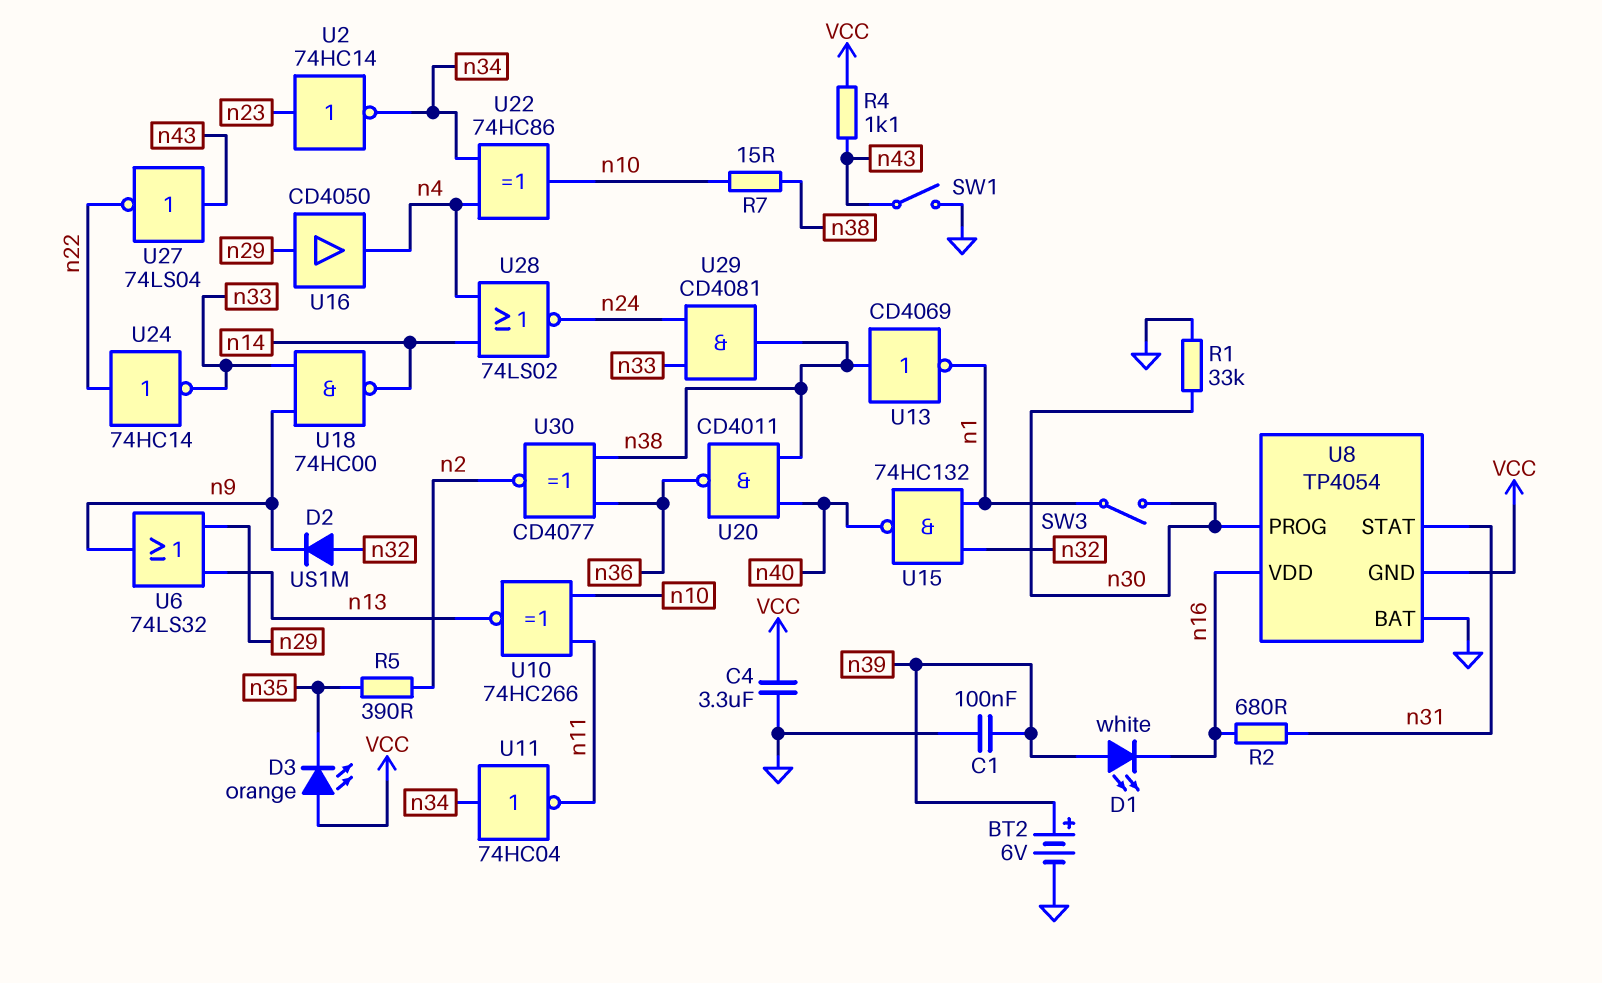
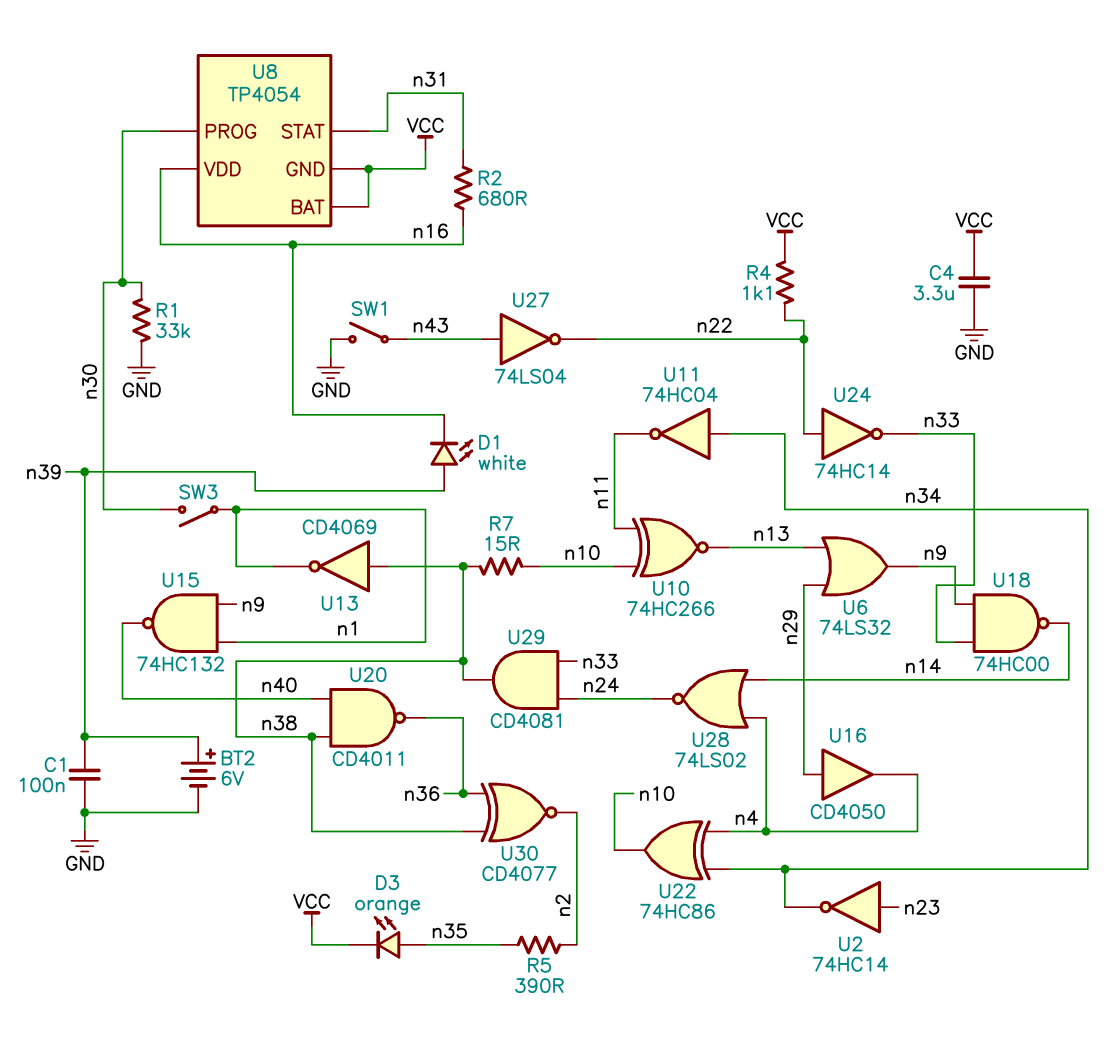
D2: diode US1M (A n32, K n9) -> none
D3: LED orange (A VCC, K n35) -> LED orange (A n35, K VCC)
R4: 1.1k (VCC, n43) -> 1.1k (VCC, n22)
U8 pin BAT: GND -> VCC
U15: NAND 74HC132 (in n1, in n32, out n40) -> NAND 74HC132 (in n1, in n9, out n40)

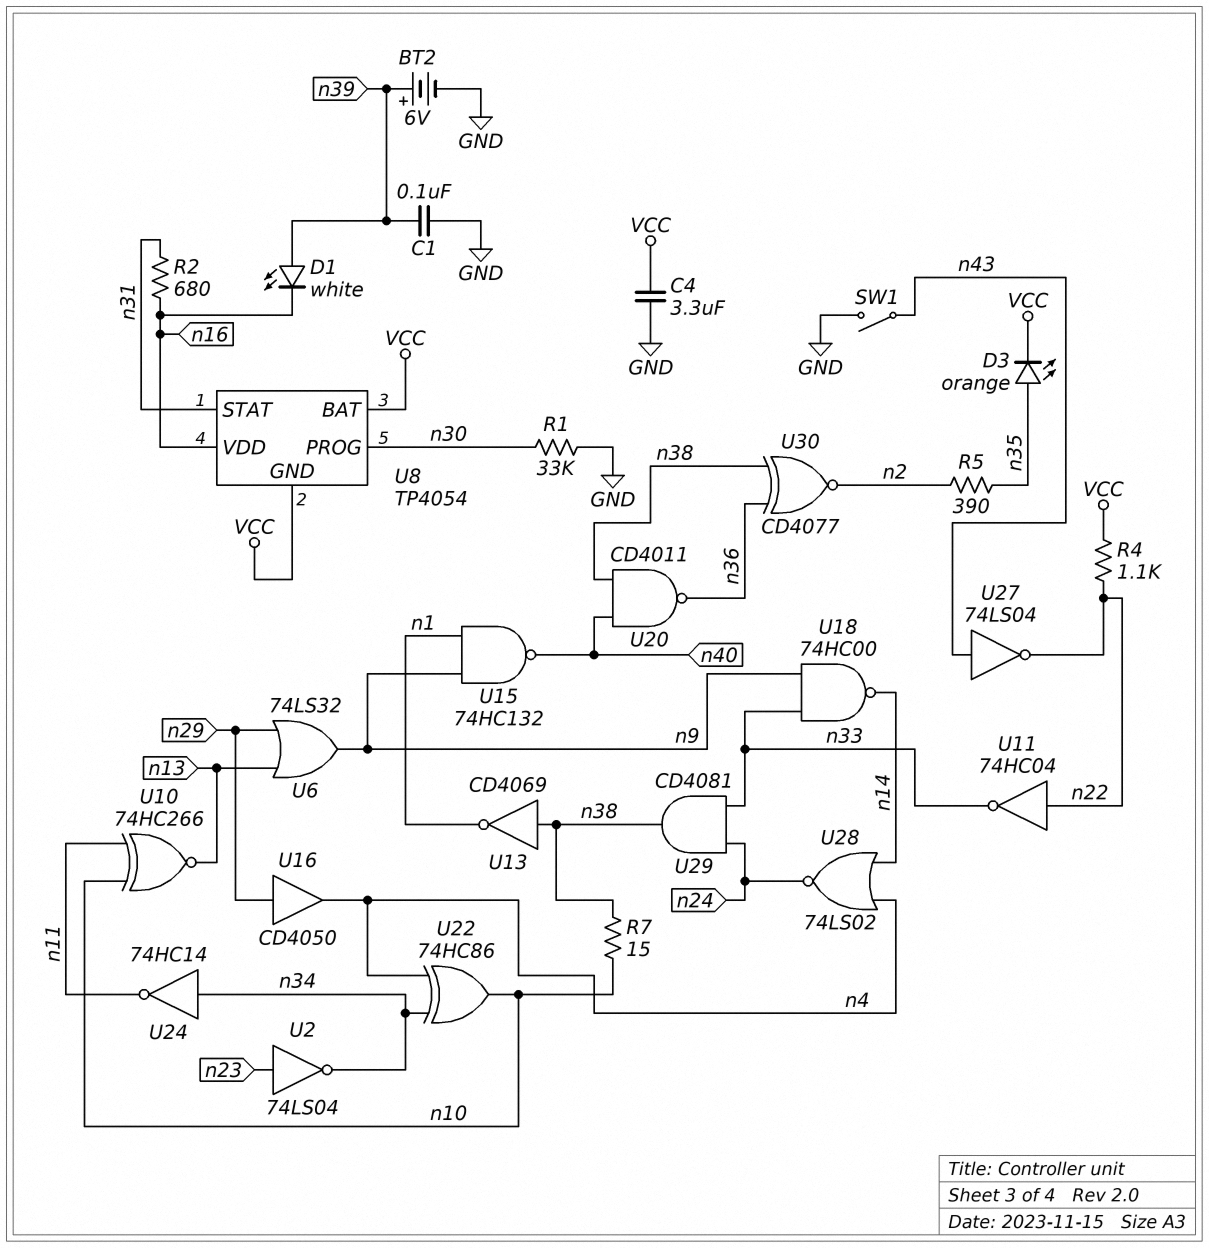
SW3: switch (n1, n30) -> none
U2: NOT 74HC14 (in n23, out n34) -> NOT 74LS04 (in n23, out n34)
U11: NOT 74HC04 (in n34, out n11) -> NOT 74HC04 (in n22, out n33)
U24: NOT 74HC14 (in n22, out n33) -> NOT 74HC14 (in n34, out n11)

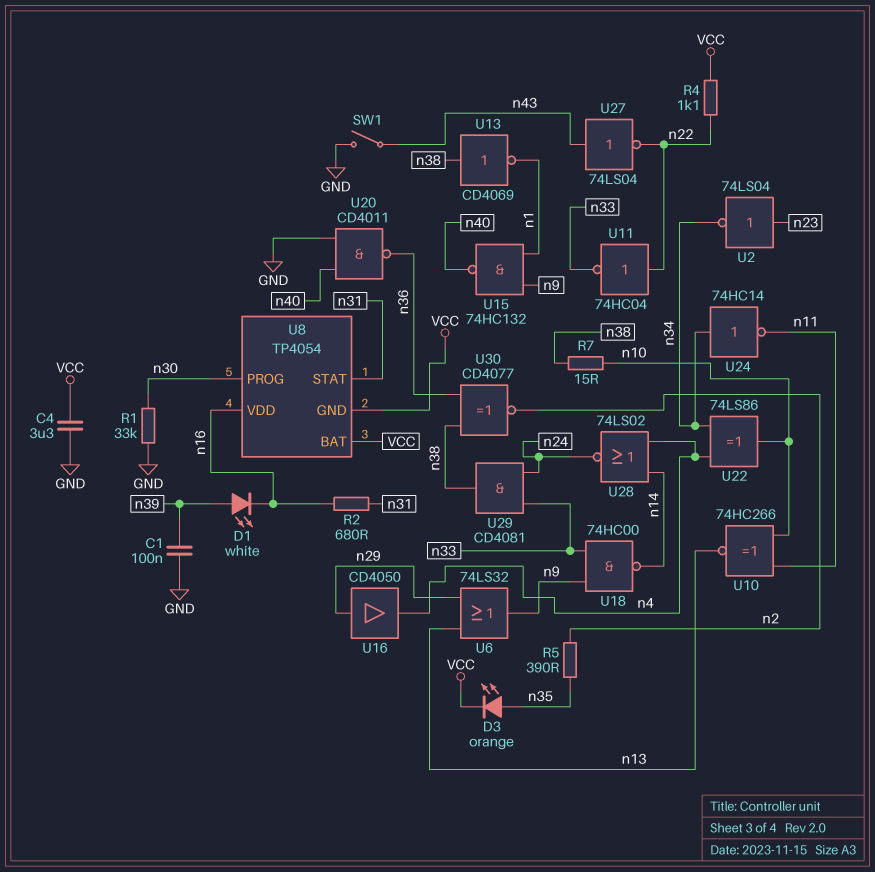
BT2: 6V (plus n39, minus GND) -> none
U20: NAND CD4011 (in n38, in n40, out n36) -> NAND CD4011 (in GND, in n40, out n36)
U22: XOR 74HC86 (in n4, in n34, out n10) -> XOR 74LS86 (in n4, in n34, out n10)

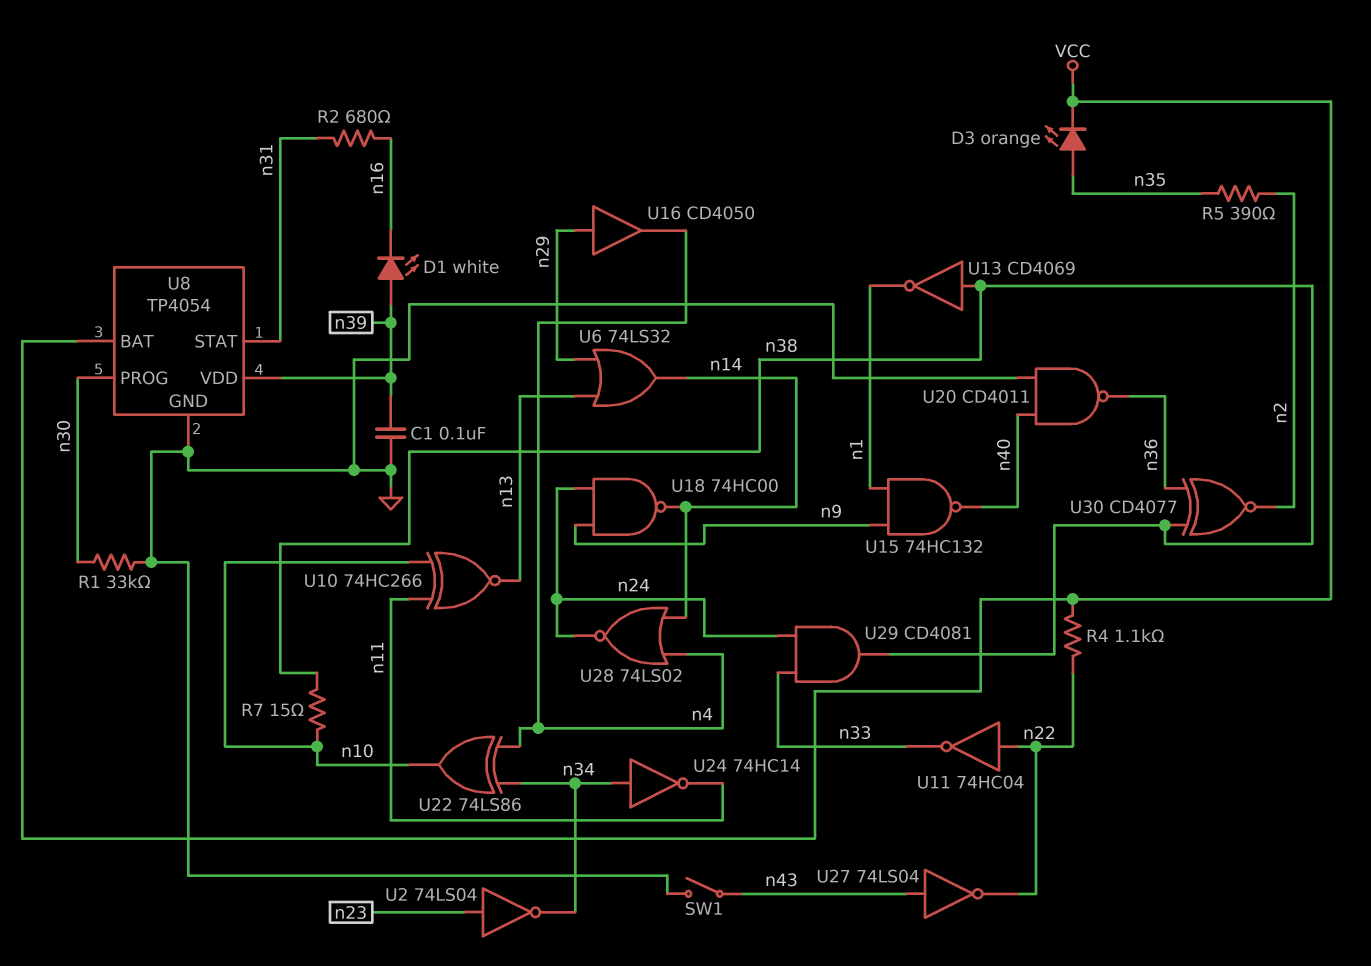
C4: 3.3uF (GND, VCC) -> none
U6: OR 74LS32 (in n13, in n29, out n9) -> OR 74LS32 (in n13, in n29, out n14)
U8 pin GND: VCC -> GND
U8 pin VDD: n16 -> n39
U18: NAND 74HC00 (in n9, in n33, out n14) -> NAND 74HC00 (in n9, in n24, out n14)

